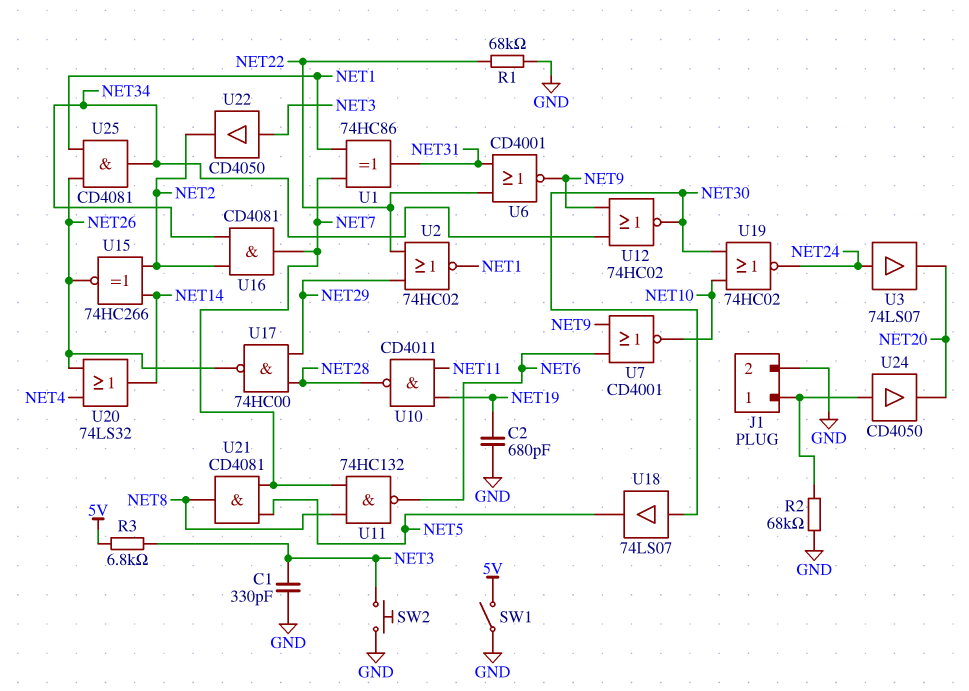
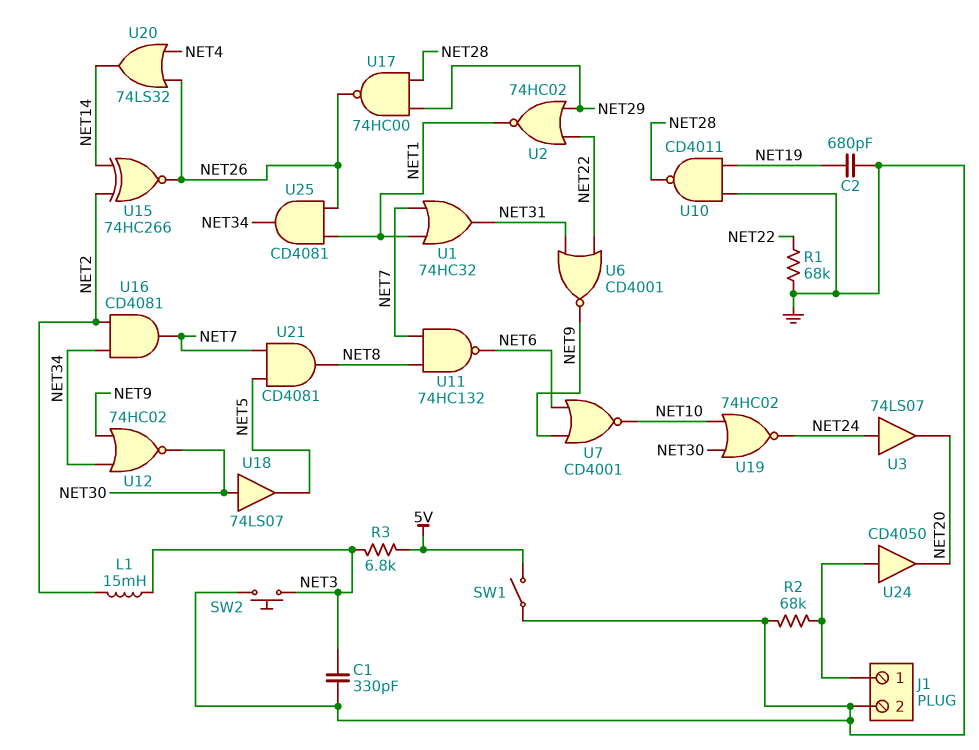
L1: none -> 15mH (NET2, NET3)
U1: XOR 74HC86 (in NET1, in NET7, out NET31) -> OR 74HC32 (in NET1, in NET7, out NET31)
U10: NAND CD4011 (in NET11, in NET19, out NET28) -> NAND CD4011 (in GND, in NET19, out NET28)
U22: buffer CD4050 (in NET3, out NET2) -> none

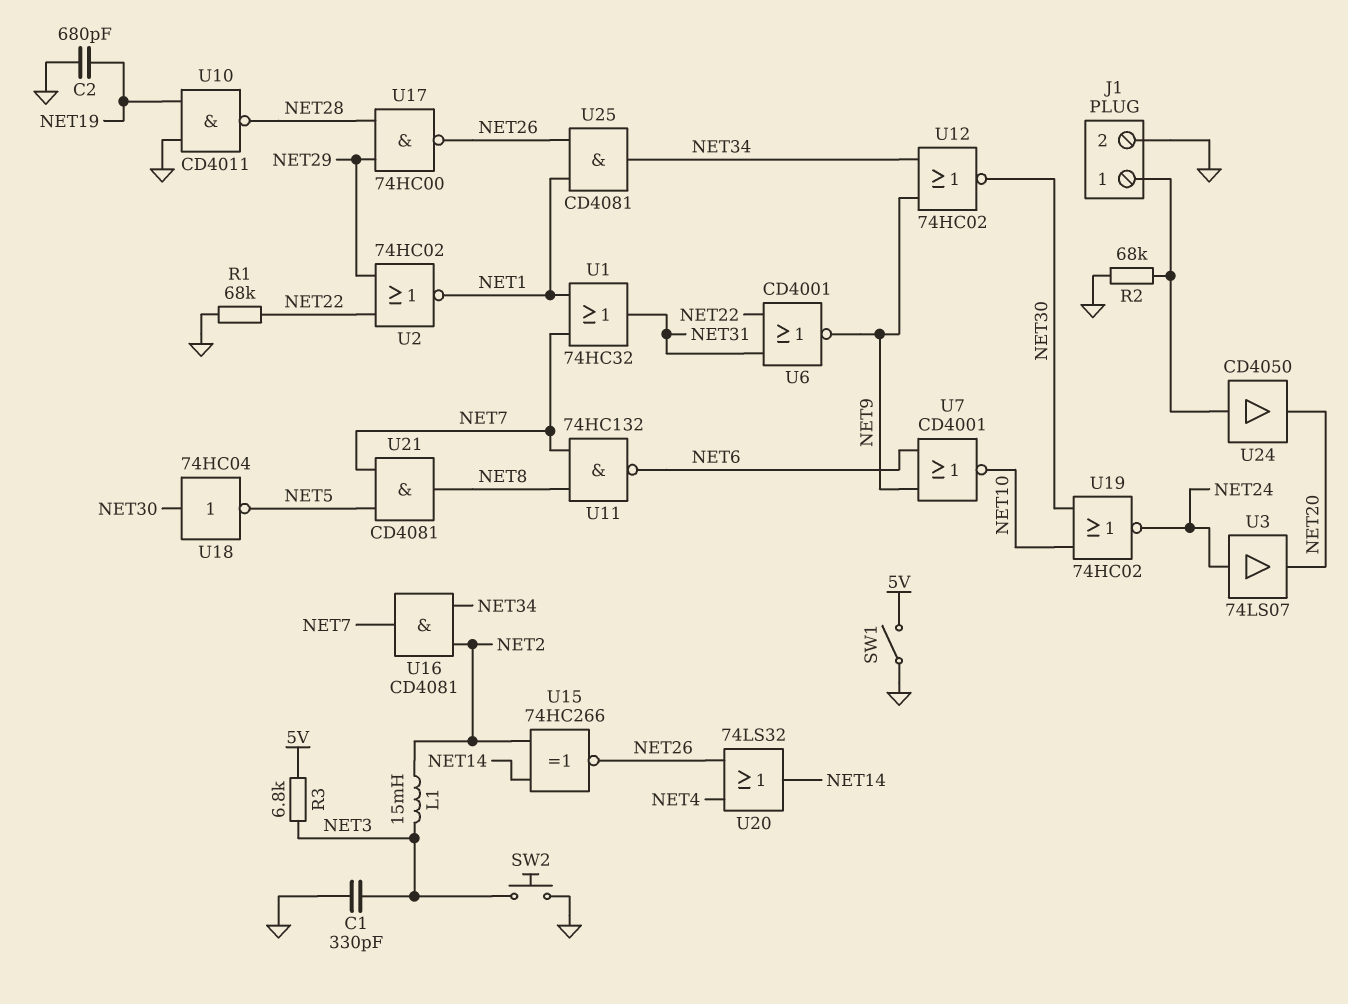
U18: buffer 74LS07 (in NET30, out NET5) -> NOT 74HC04 (in NET30, out NET5)

